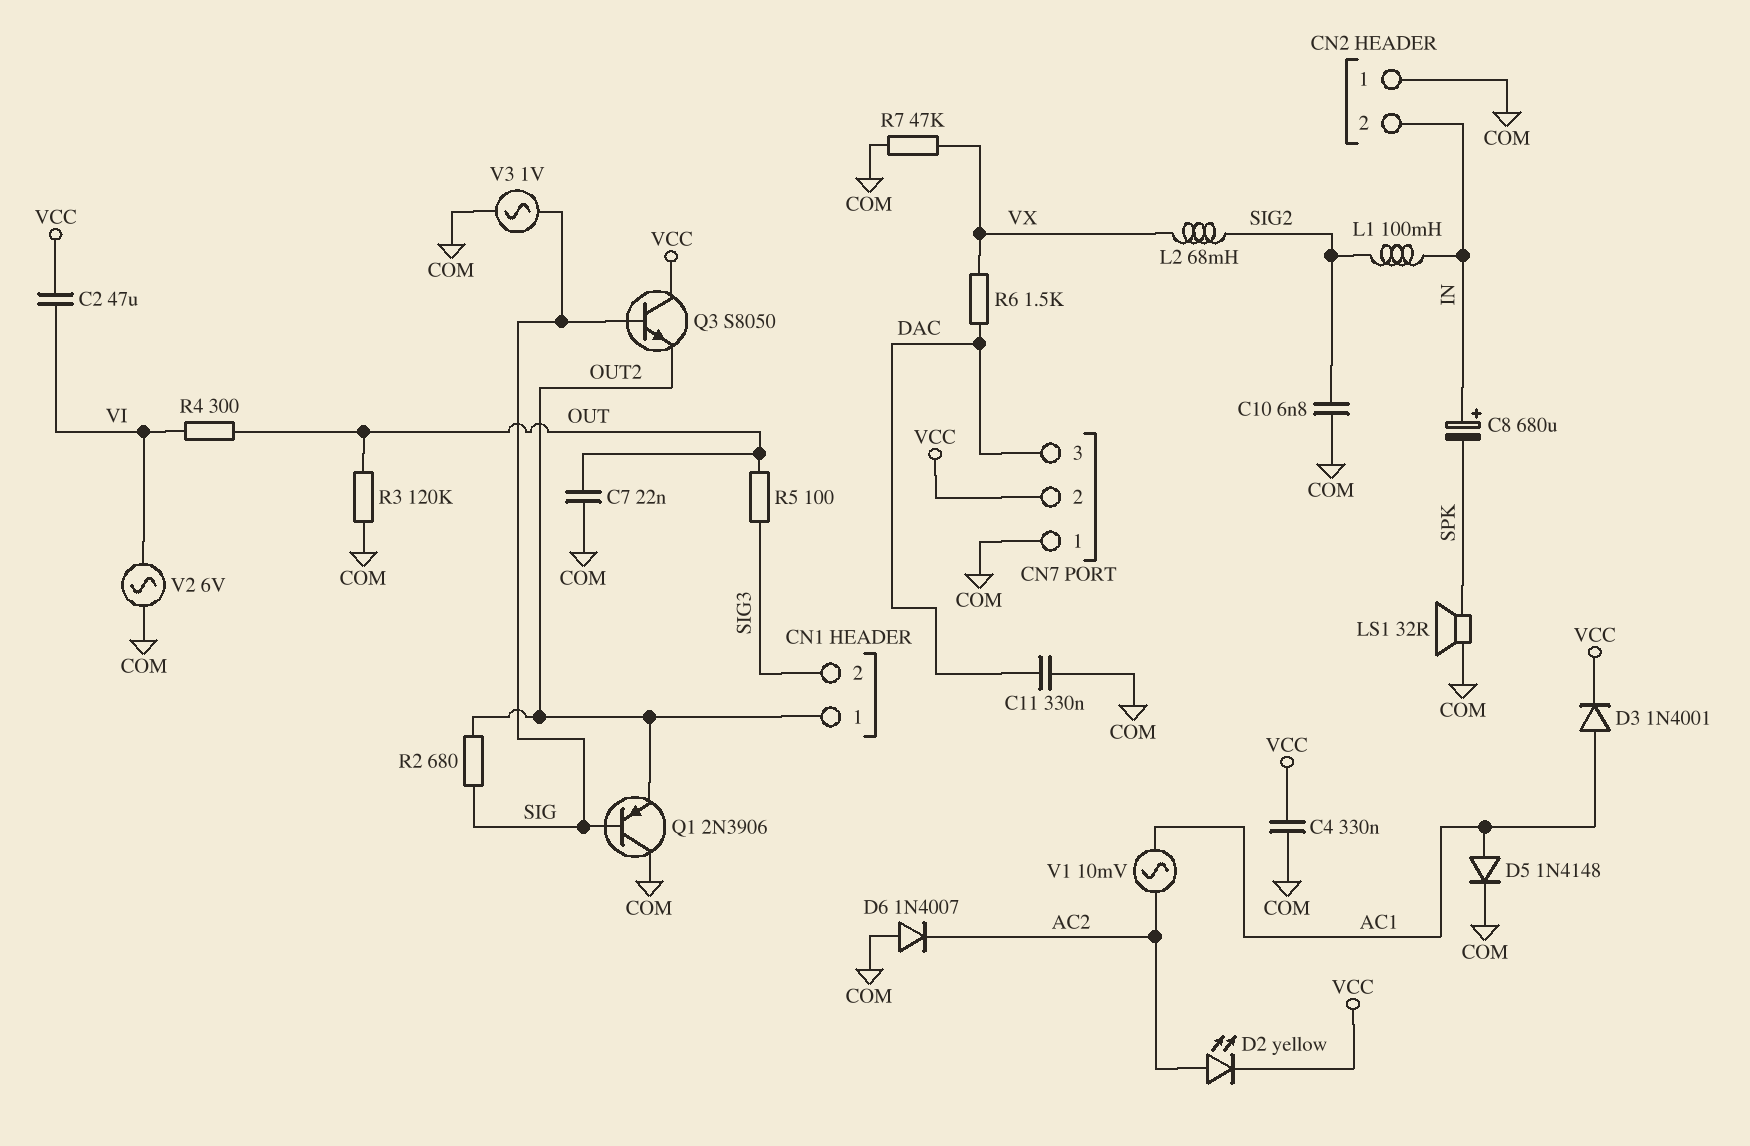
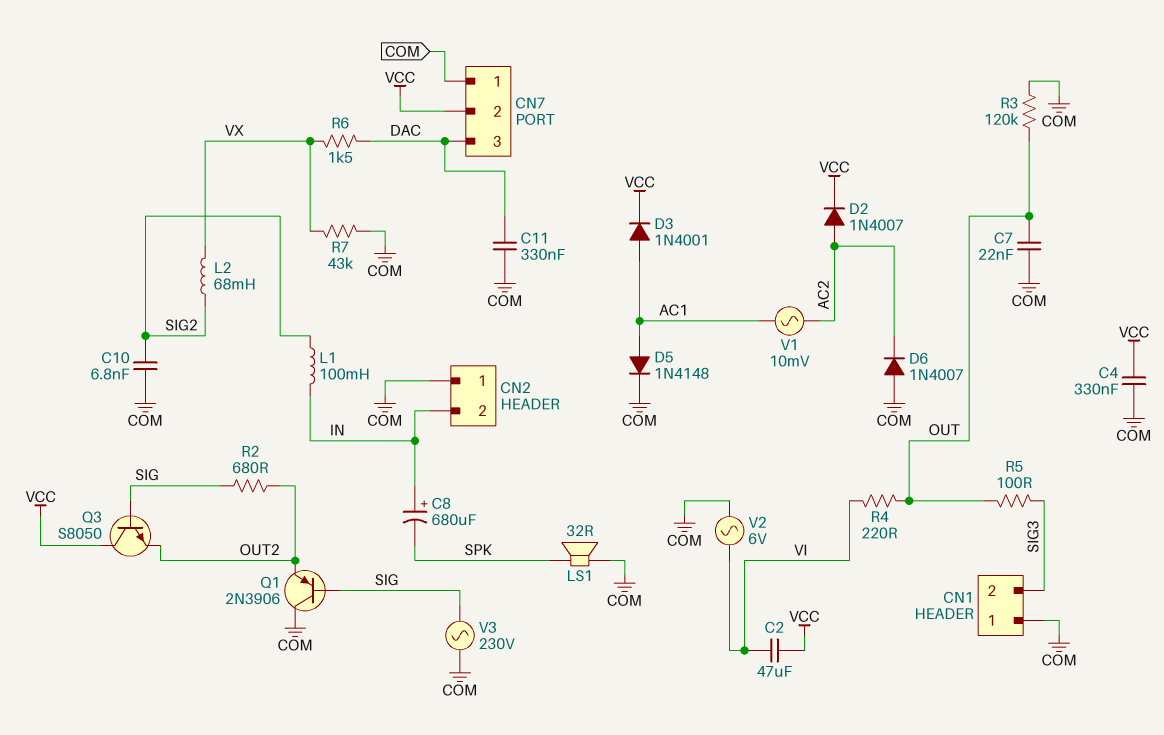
CN1 pin 1: OUT2 -> COM
D2: LED yellow (A AC2, K VCC) -> diode 1N4007 (A AC2, K VCC)
R4: 300 (OUT, VI) -> 220 (OUT, VI)
R7: 47k (COM, VX) -> 43k (COM, VX)
V3: AC 1V (COM, SIG) -> AC 230V (COM, SIG)

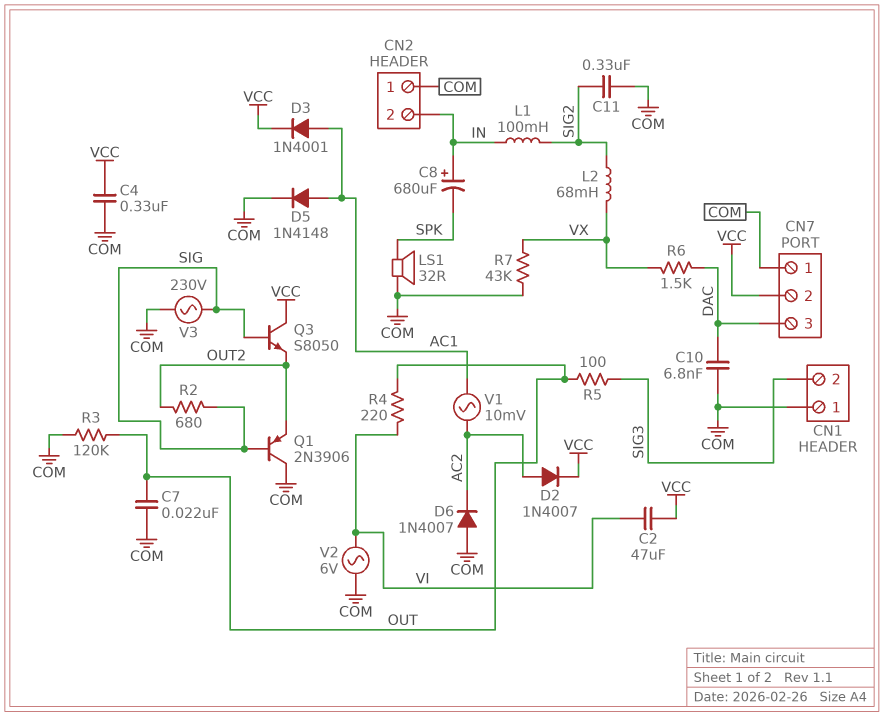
C10: 6.8nF (COM, SIG2) -> 6.8nF (COM, DAC)
C11: 330nF (COM, DAC) -> 330nF (COM, SIG2)

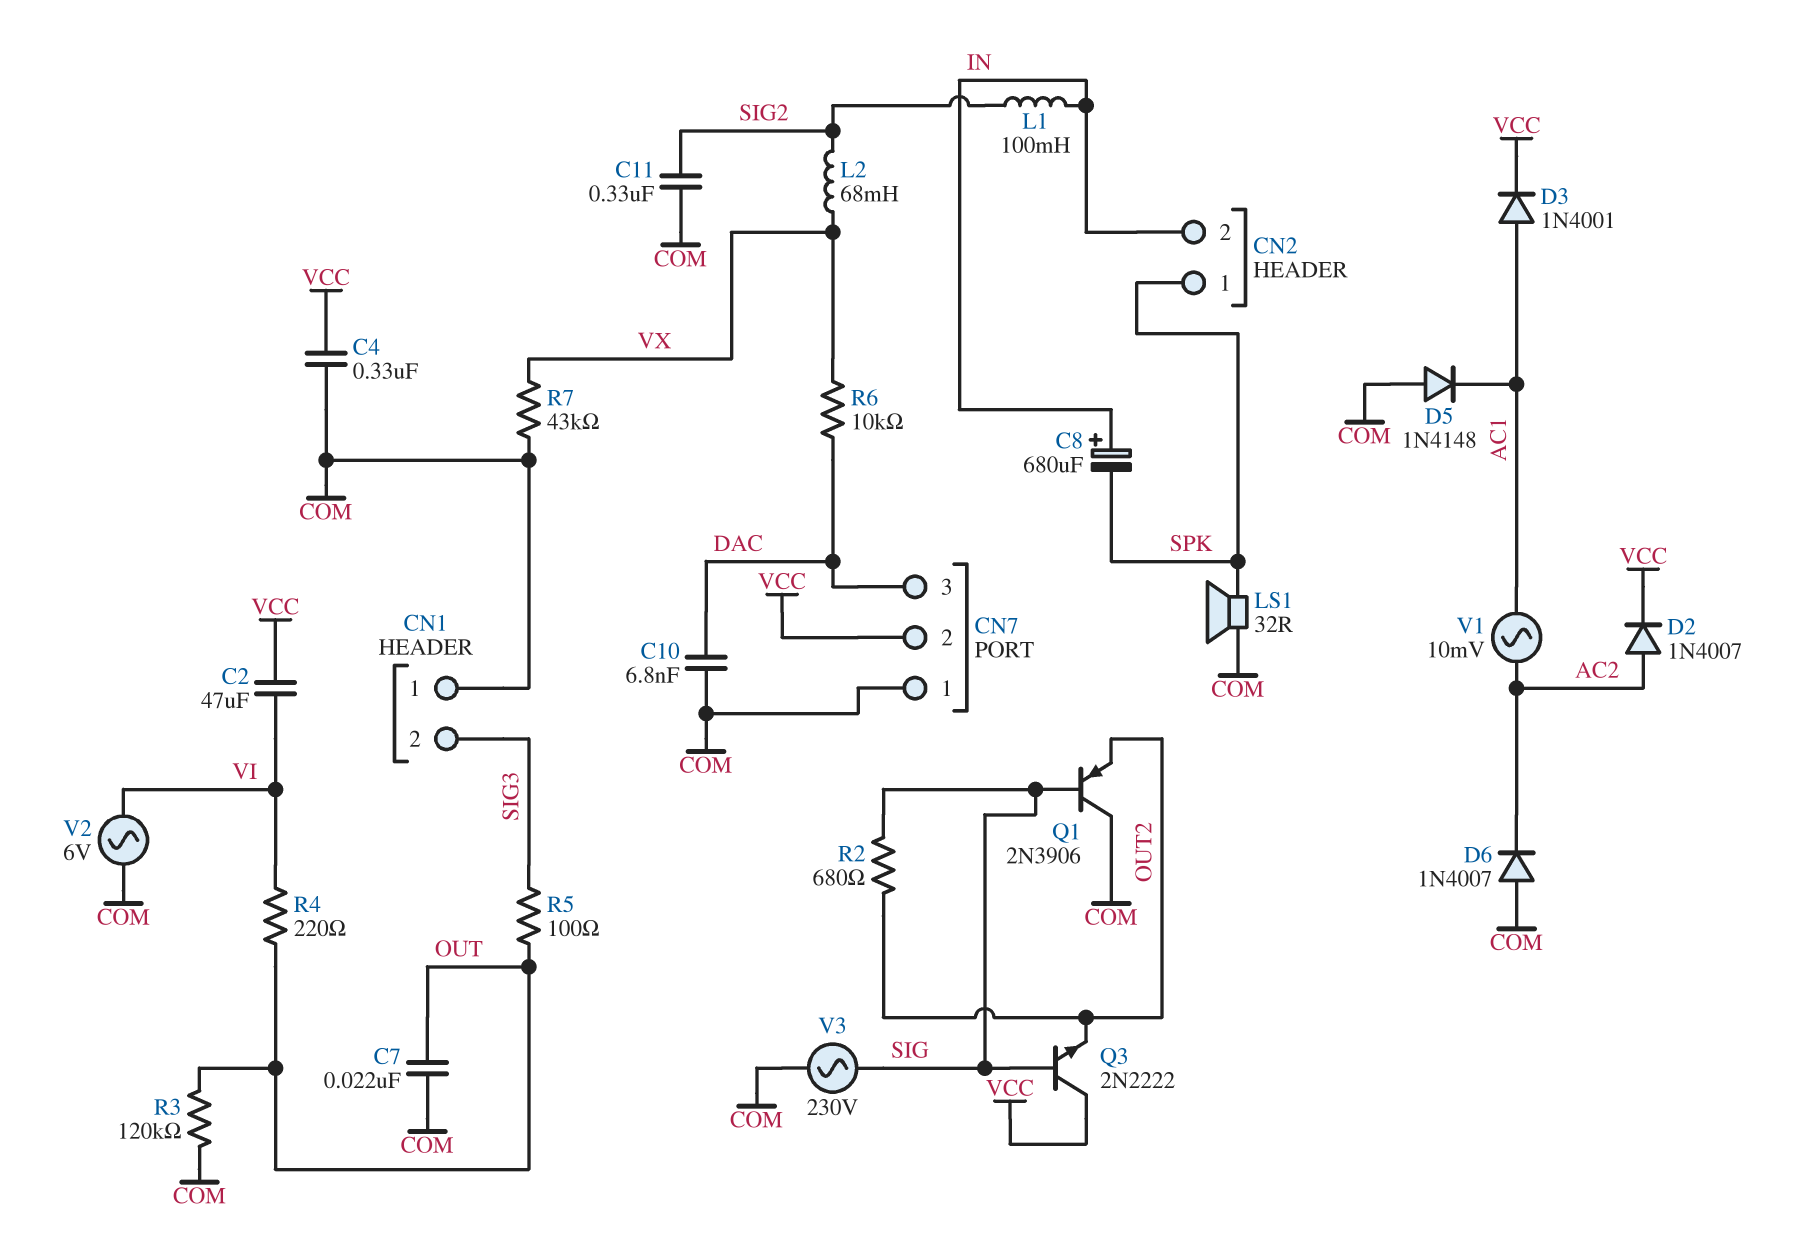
CN2 pin 1: COM -> SPK
D5: diode 1N4148 (A AC1, K COM) -> diode 1N4148 (A COM, K AC1)
Q3: NPN S8050 (B SIG, C VCC, E OUT2) -> NPN 2N2222 (B SIG, C VCC, E OUT2)
R6: 1.5k (DAC, VX) -> 10k (DAC, VX)

